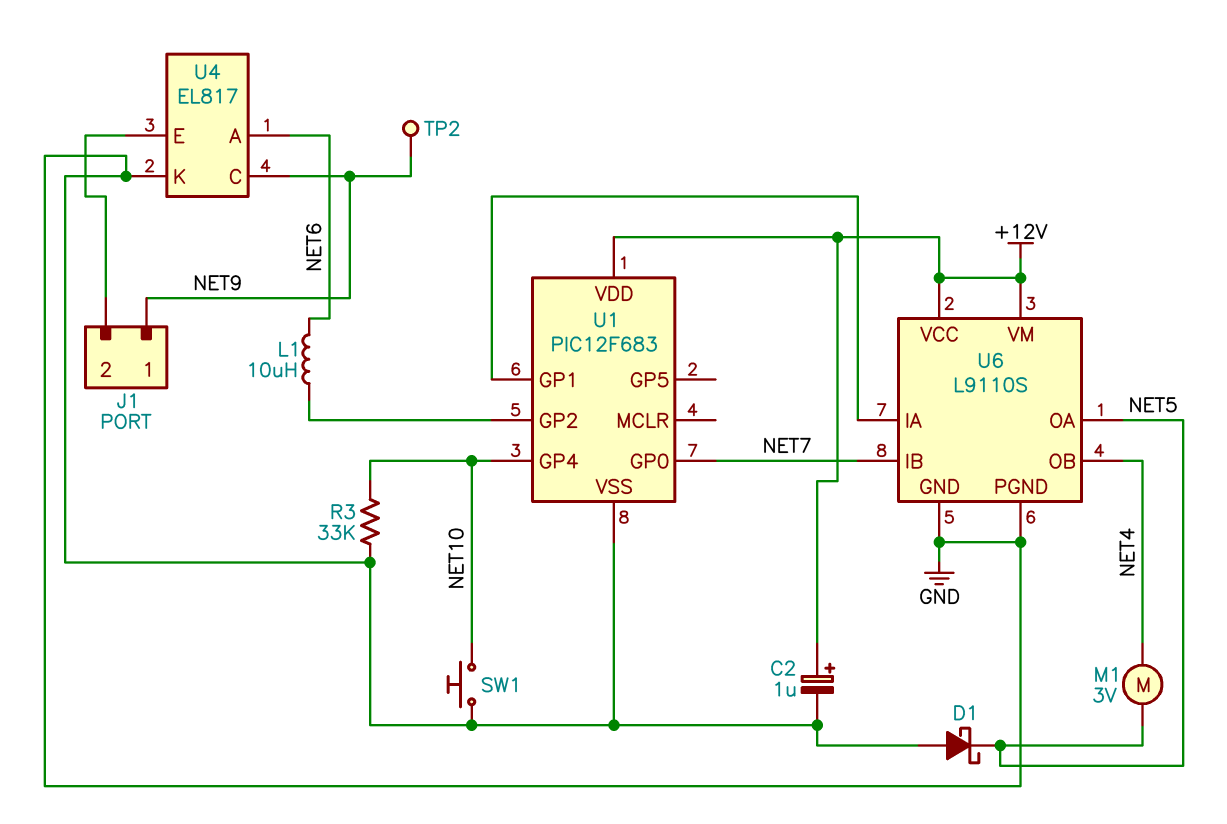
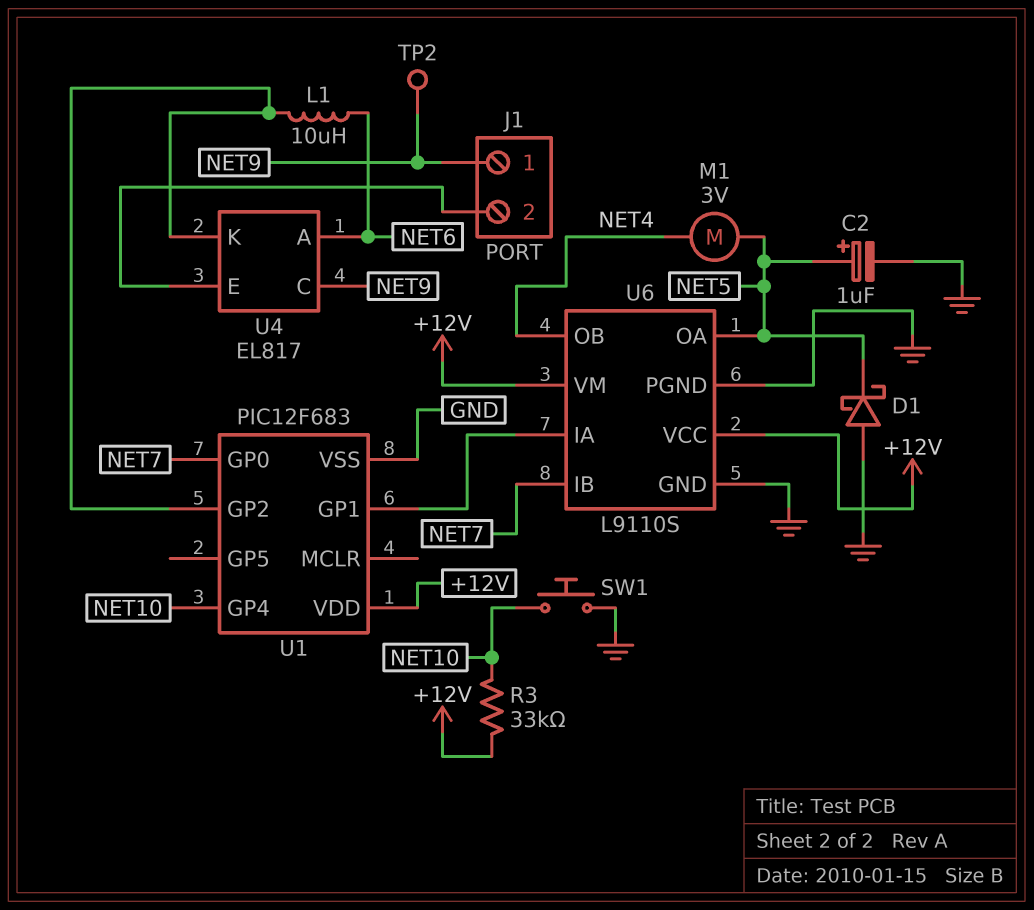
C2: 1uF (plus +12V, minus GND) -> 1uF (plus NET5, minus GND)
R3: 33k (GND, NET10) -> 33k (+12V, NET10)
U4 pin K: GND -> U1/GP2

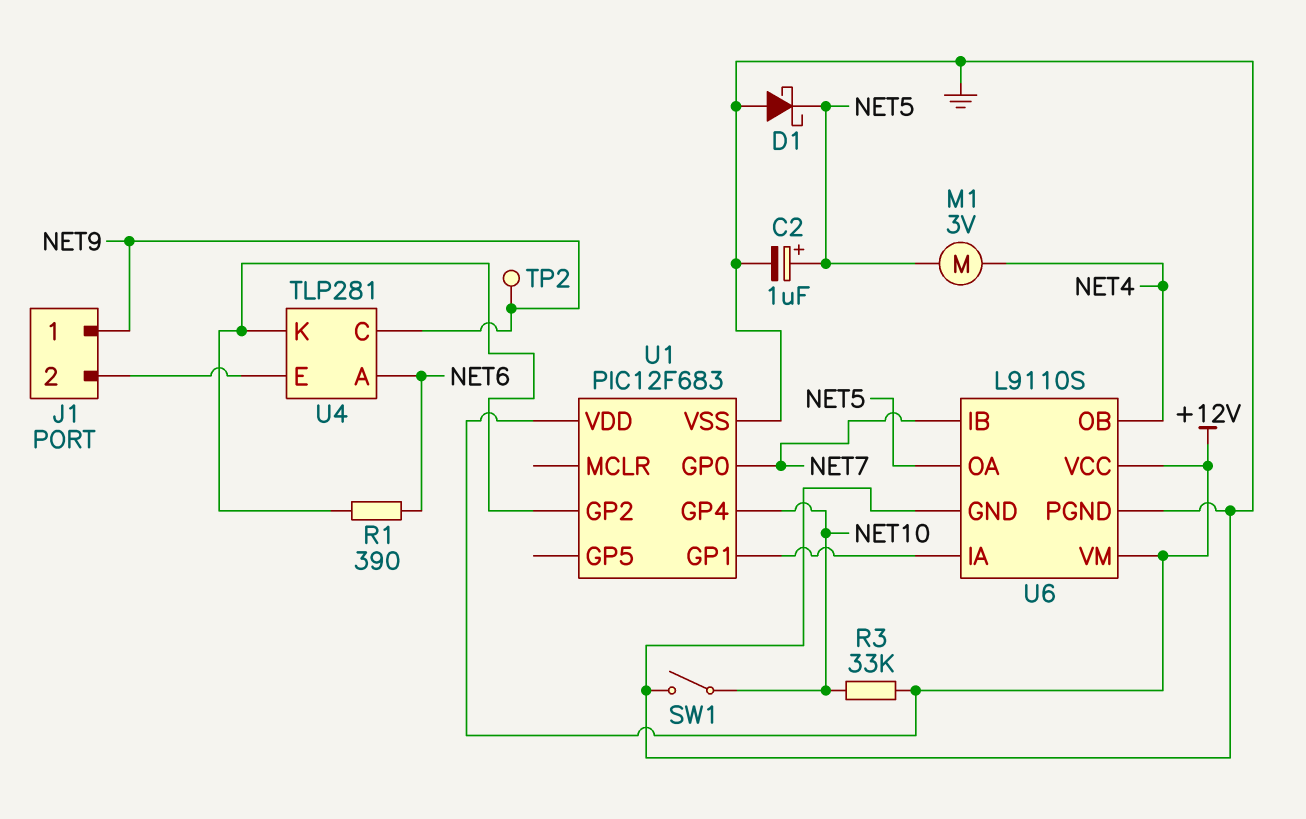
L1: 10uH (NET6, U1/GP2) -> none
R1: none -> 390 (NET6, U1/GP2)
SW1: button (GND, NET10) -> switch (GND, NET10)
U4: EL817 -> TLP281

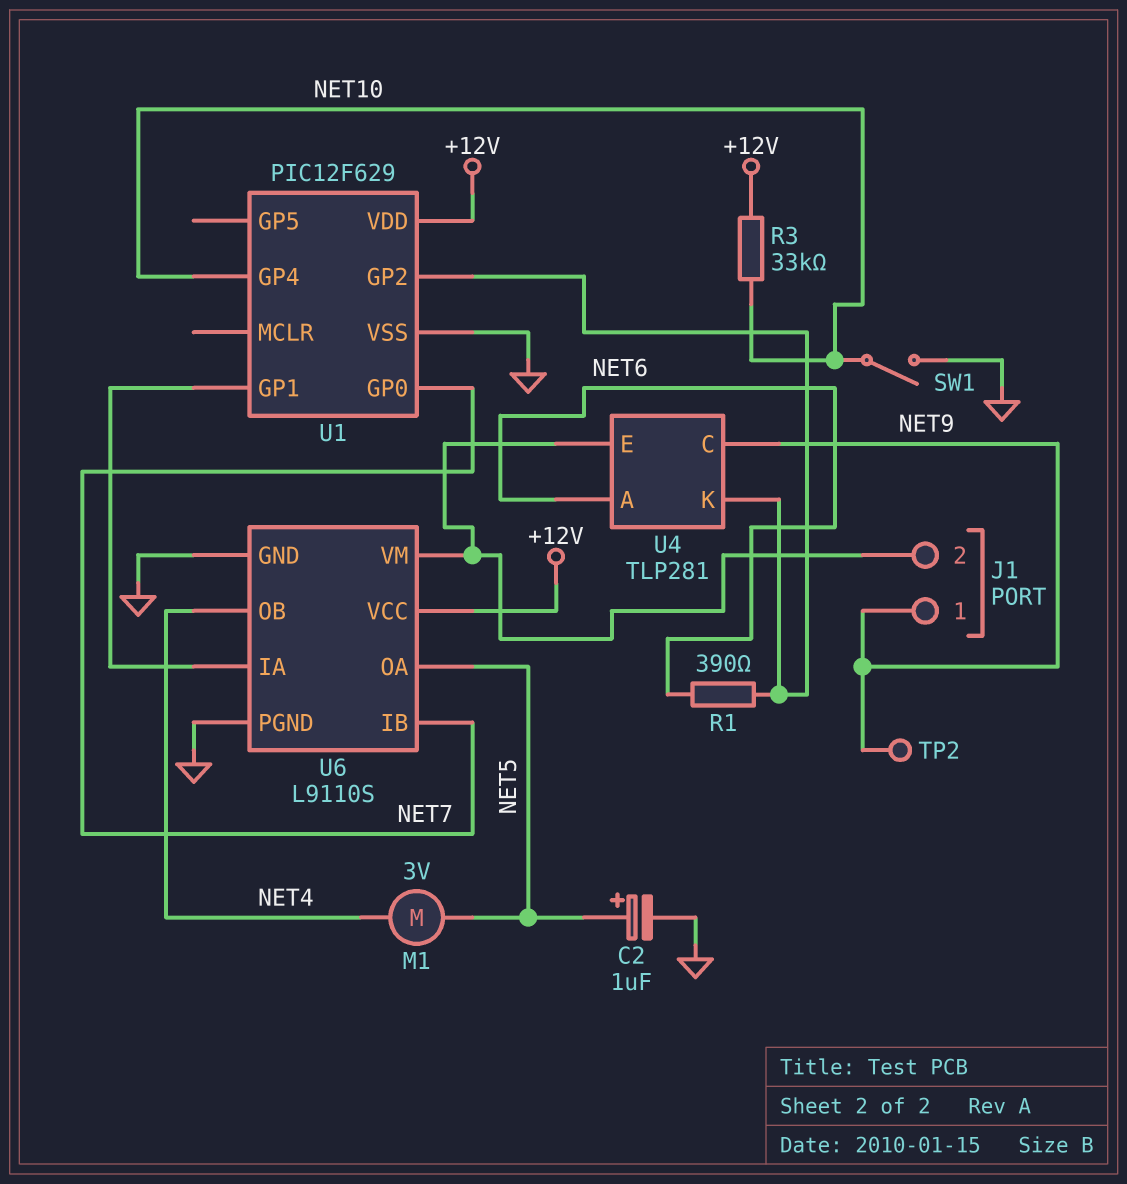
D1: schottky (A GND, K NET5) -> none
U1: PIC12F683 -> PIC12F629
U6 pin VM: +12V -> J1/2

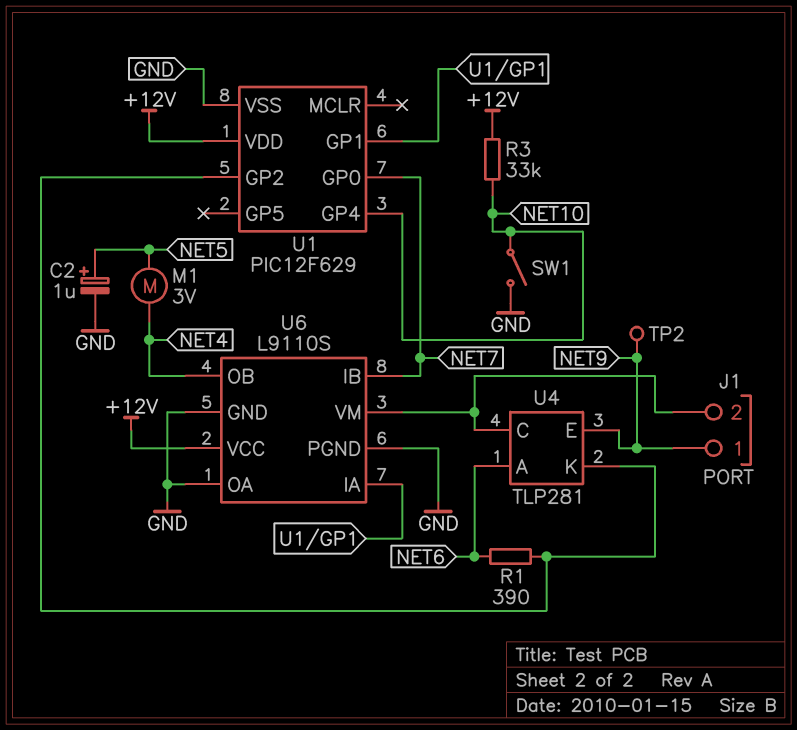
U4 pin C: NET9 -> J1/2
U4 pin E: J1/2 -> NET9
U6 pin OA: NET5 -> GND

